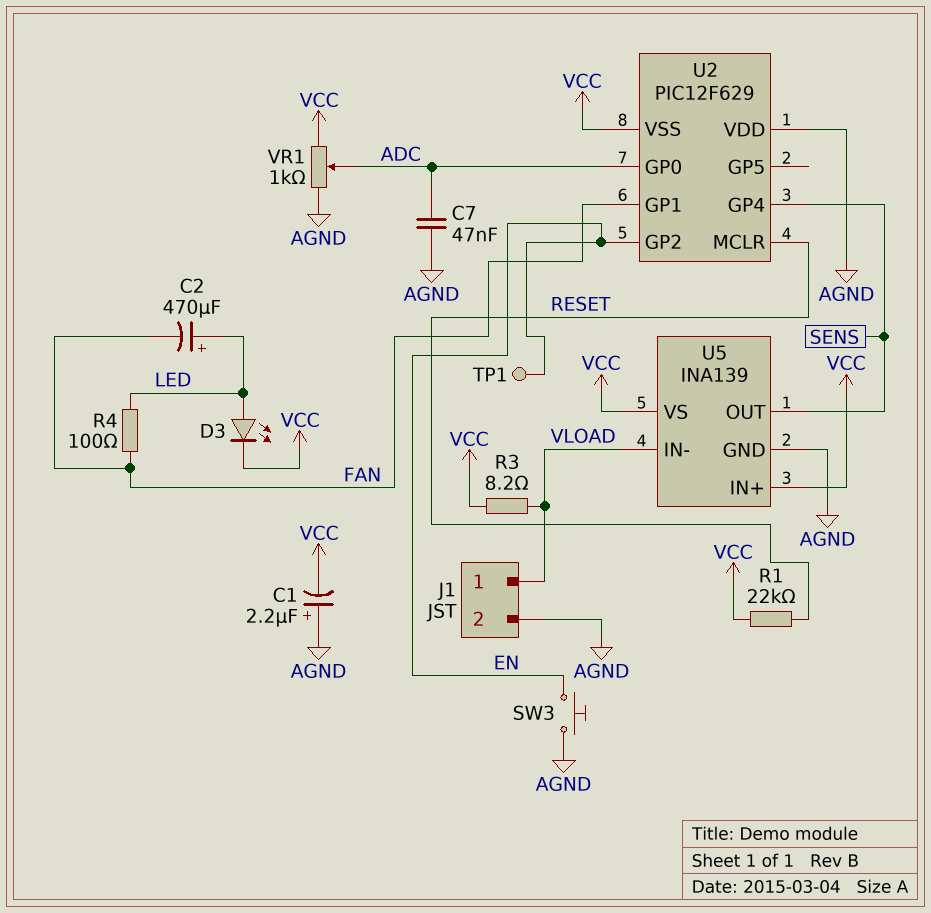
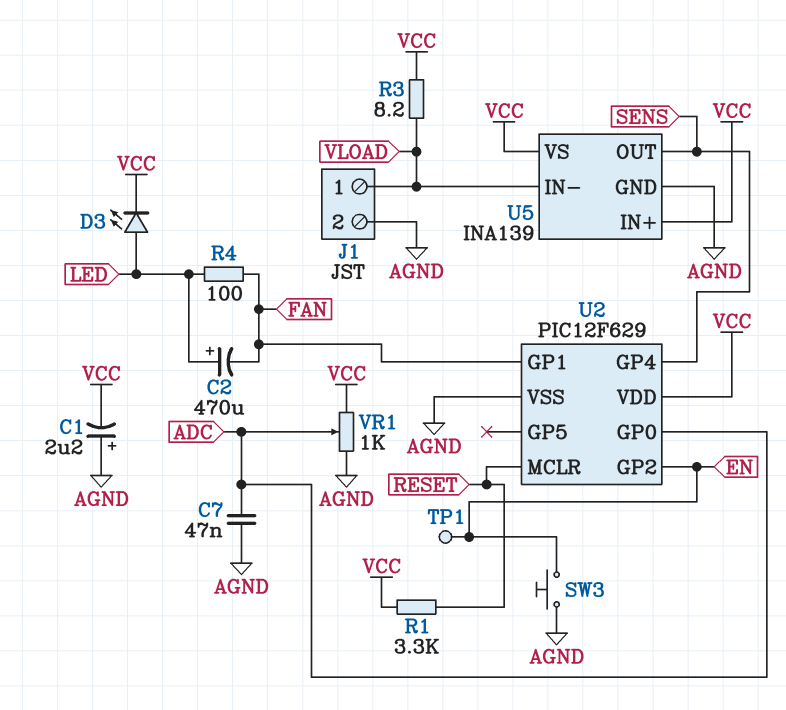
R1: 22k (RESET, VCC) -> 3.3k (RESET, VCC)
U2 pin VDD: AGND -> VCC
U2 pin VSS: VCC -> AGND

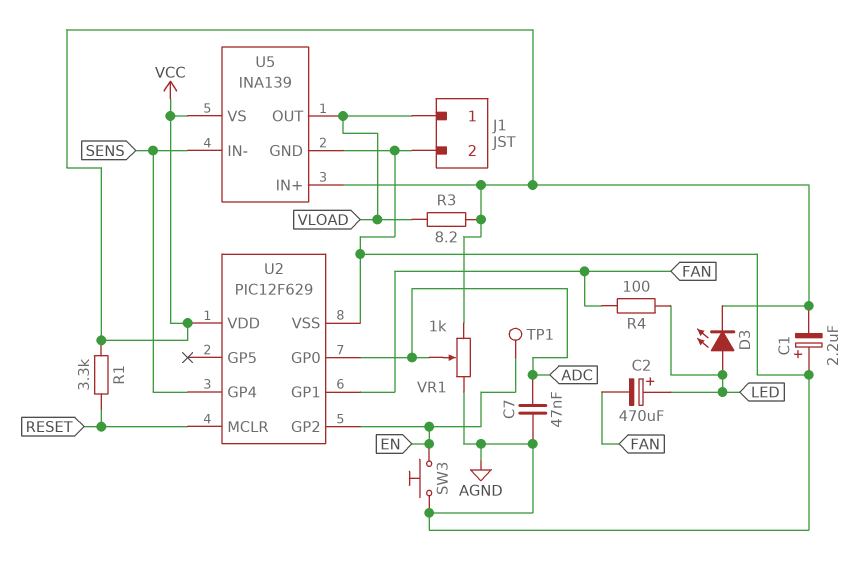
U5 pin IN-: VLOAD -> SENS
U5 pin OUT: SENS -> VLOAD

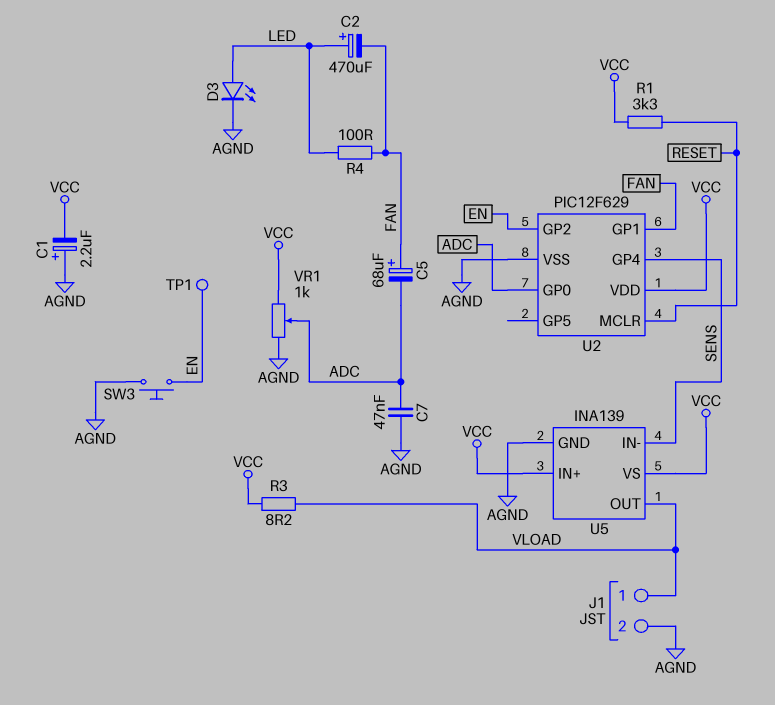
C5: none -> 68uF (plus FAN, minus ADC)
D3: LED (A LED, K VCC) -> LED (A LED, K AGND)

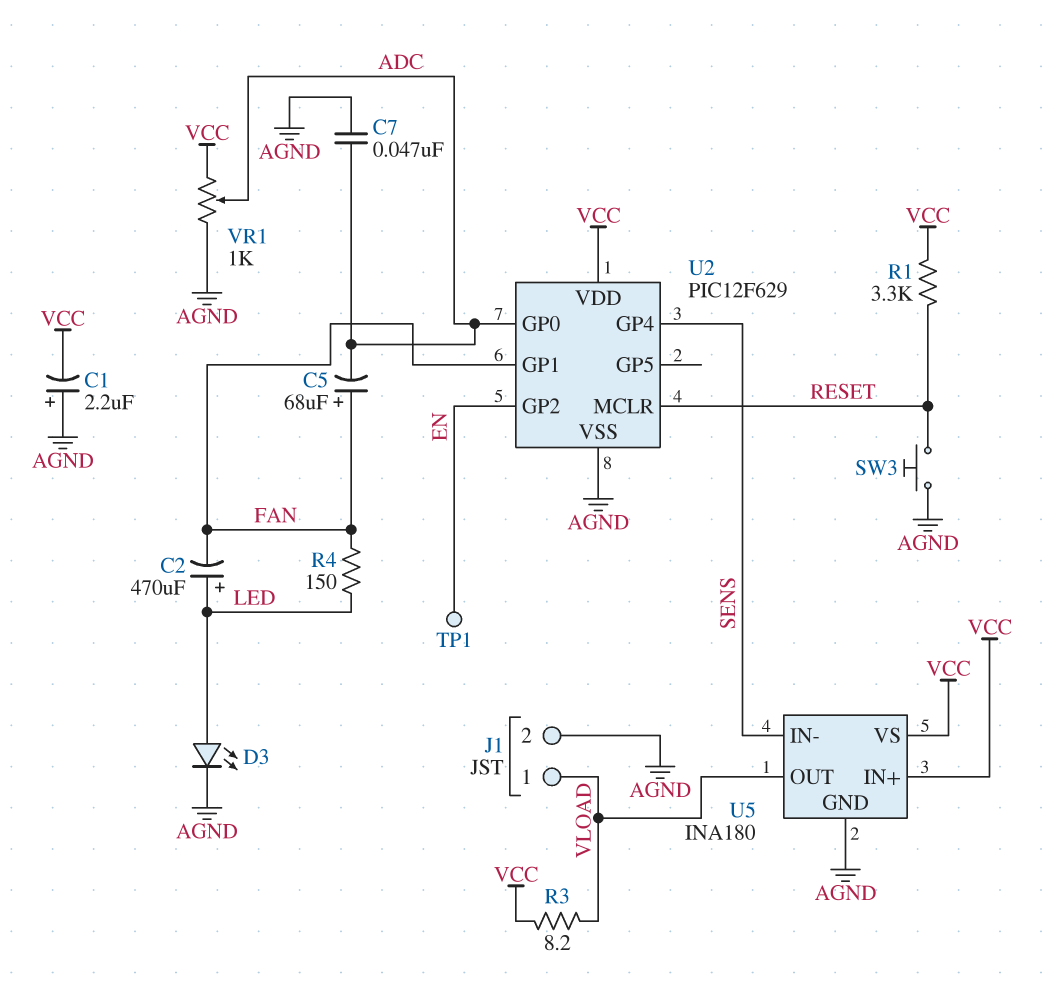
R4: 100 (FAN, LED) -> 150 (FAN, LED)
SW3: button (AGND, EN) -> button (AGND, RESET)
U5: INA139 -> INA180

